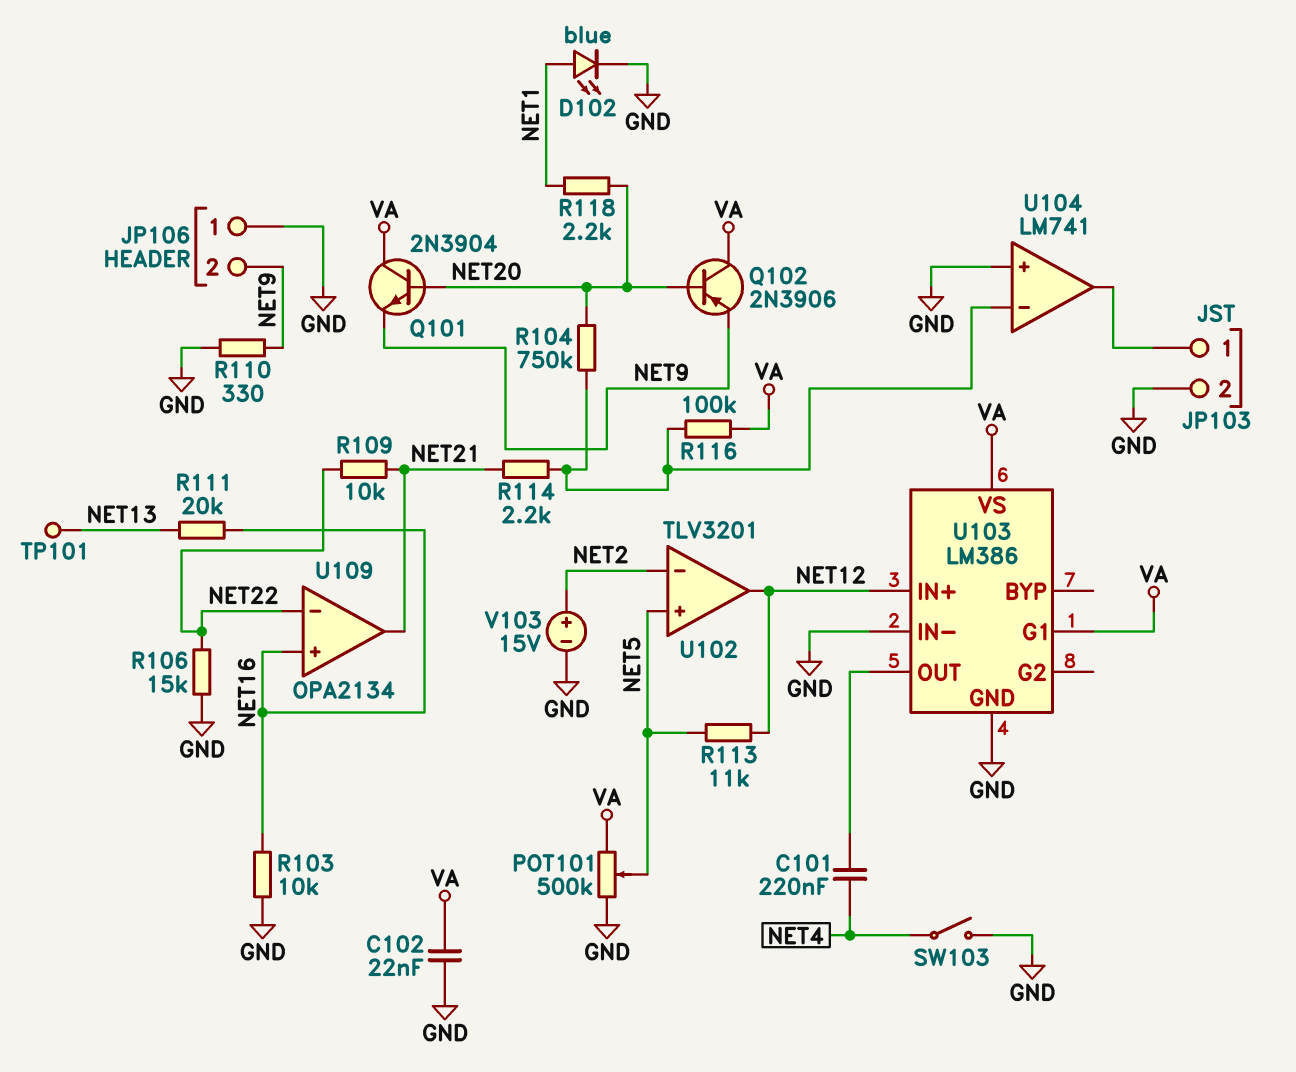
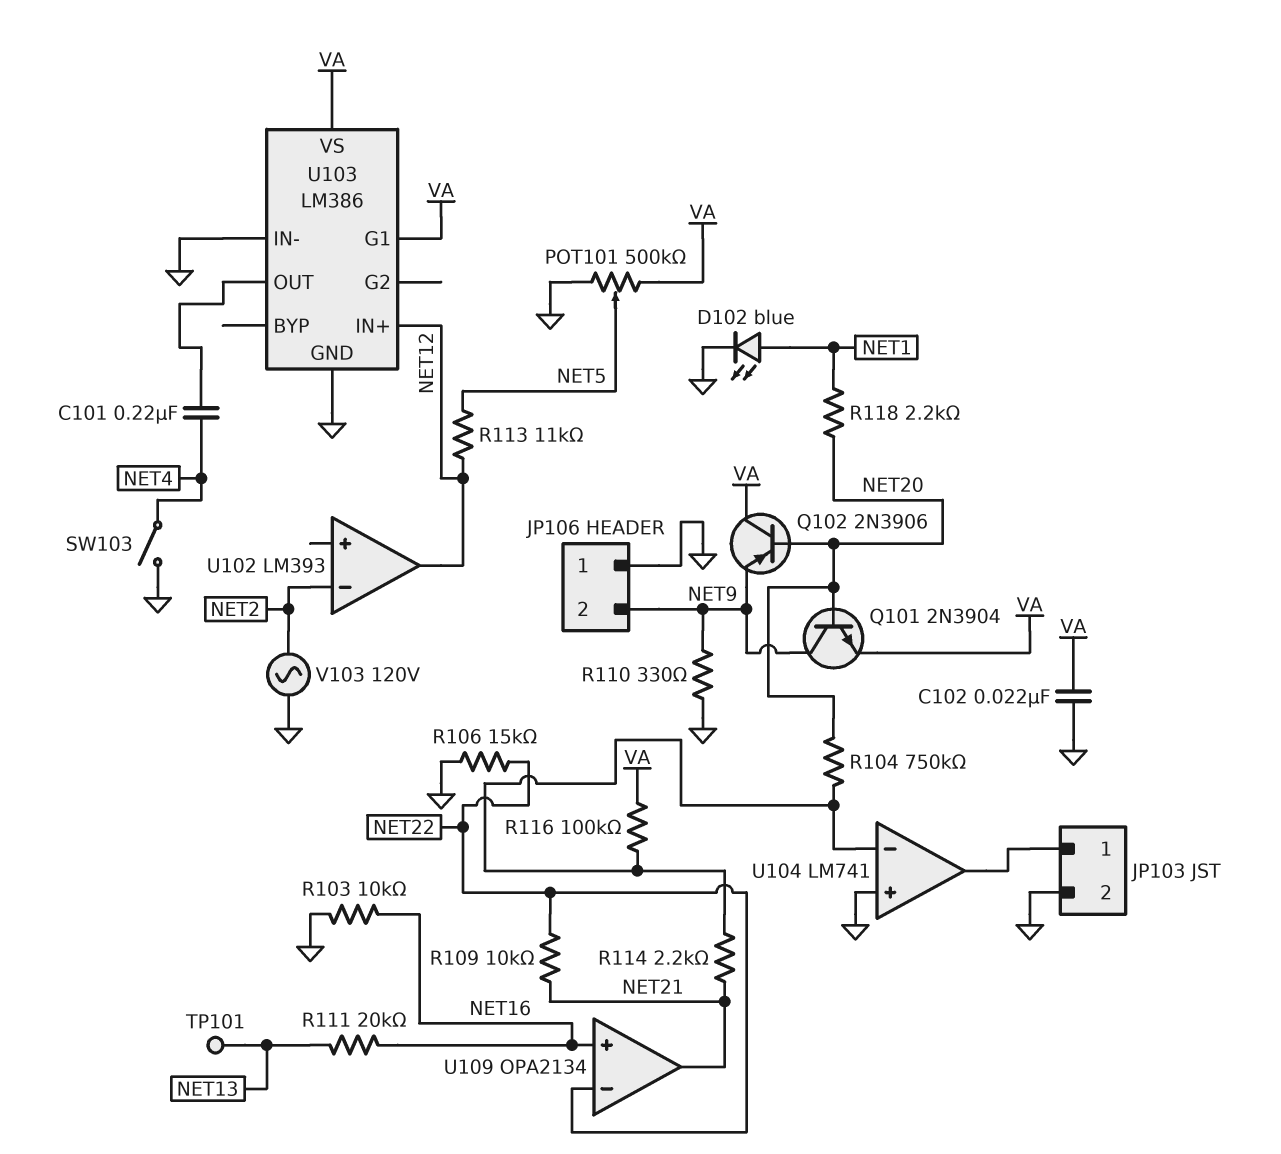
Q101: NPN 2N3904 (B NET20, C VA, E NET9) -> NPN 2N3904 (B NET20, C NET9, E VA)
U102: TLV3201 -> LM393
U102 pin in+: NET5 -> none
V103: 15V (plus NET2, minus GND) -> AC 120V (GND, NET2)

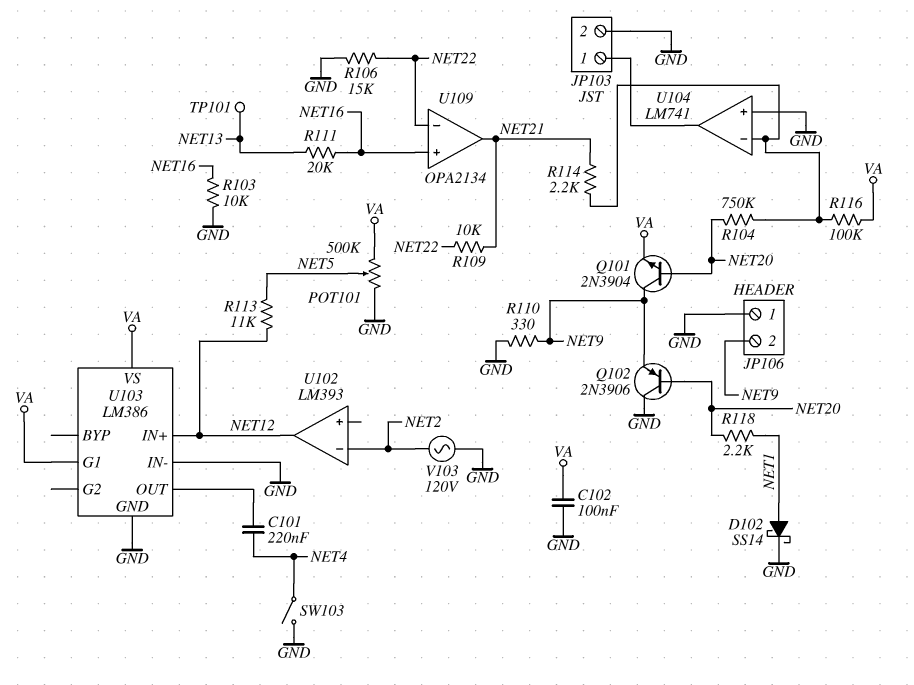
C102: 22nF (GND, VA) -> 100nF (GND, VA)
D102: LED blue (A NET1, K GND) -> schottky SS14 (A NET1, K GND)
Q102: PNP 2N3906 (B NET20, C VA, E NET9) -> PNP 2N3906 (B NET20, C GND, E NET9)

